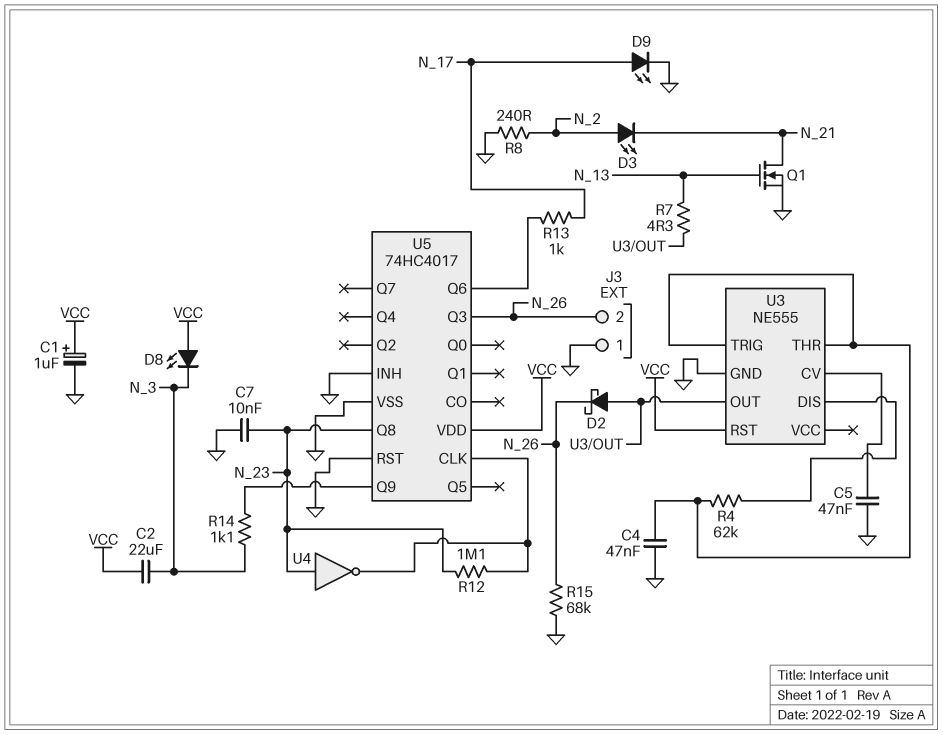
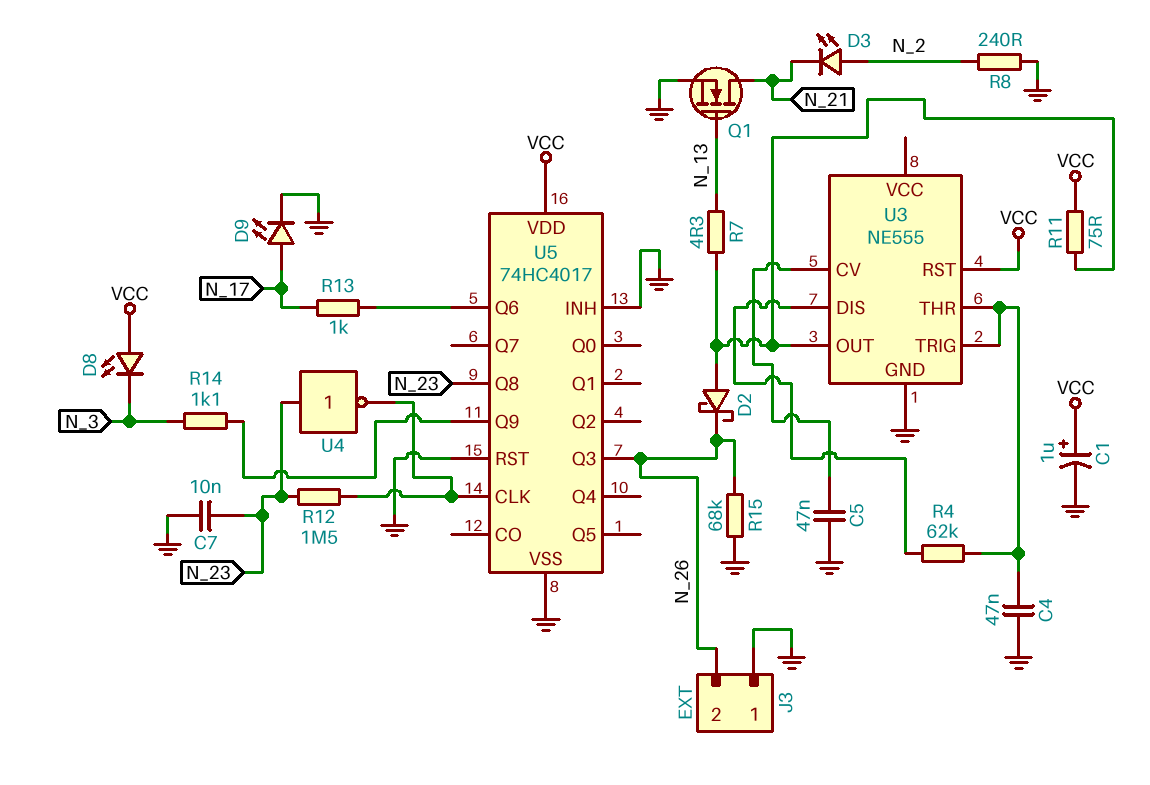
C2: 22uF (N_3, VCC) -> none
R11: none -> 75 (U3/OUT, VCC)
R12: 1.1M (N_23, U5/CLK) -> 1.5M (N_23, U5/CLK)

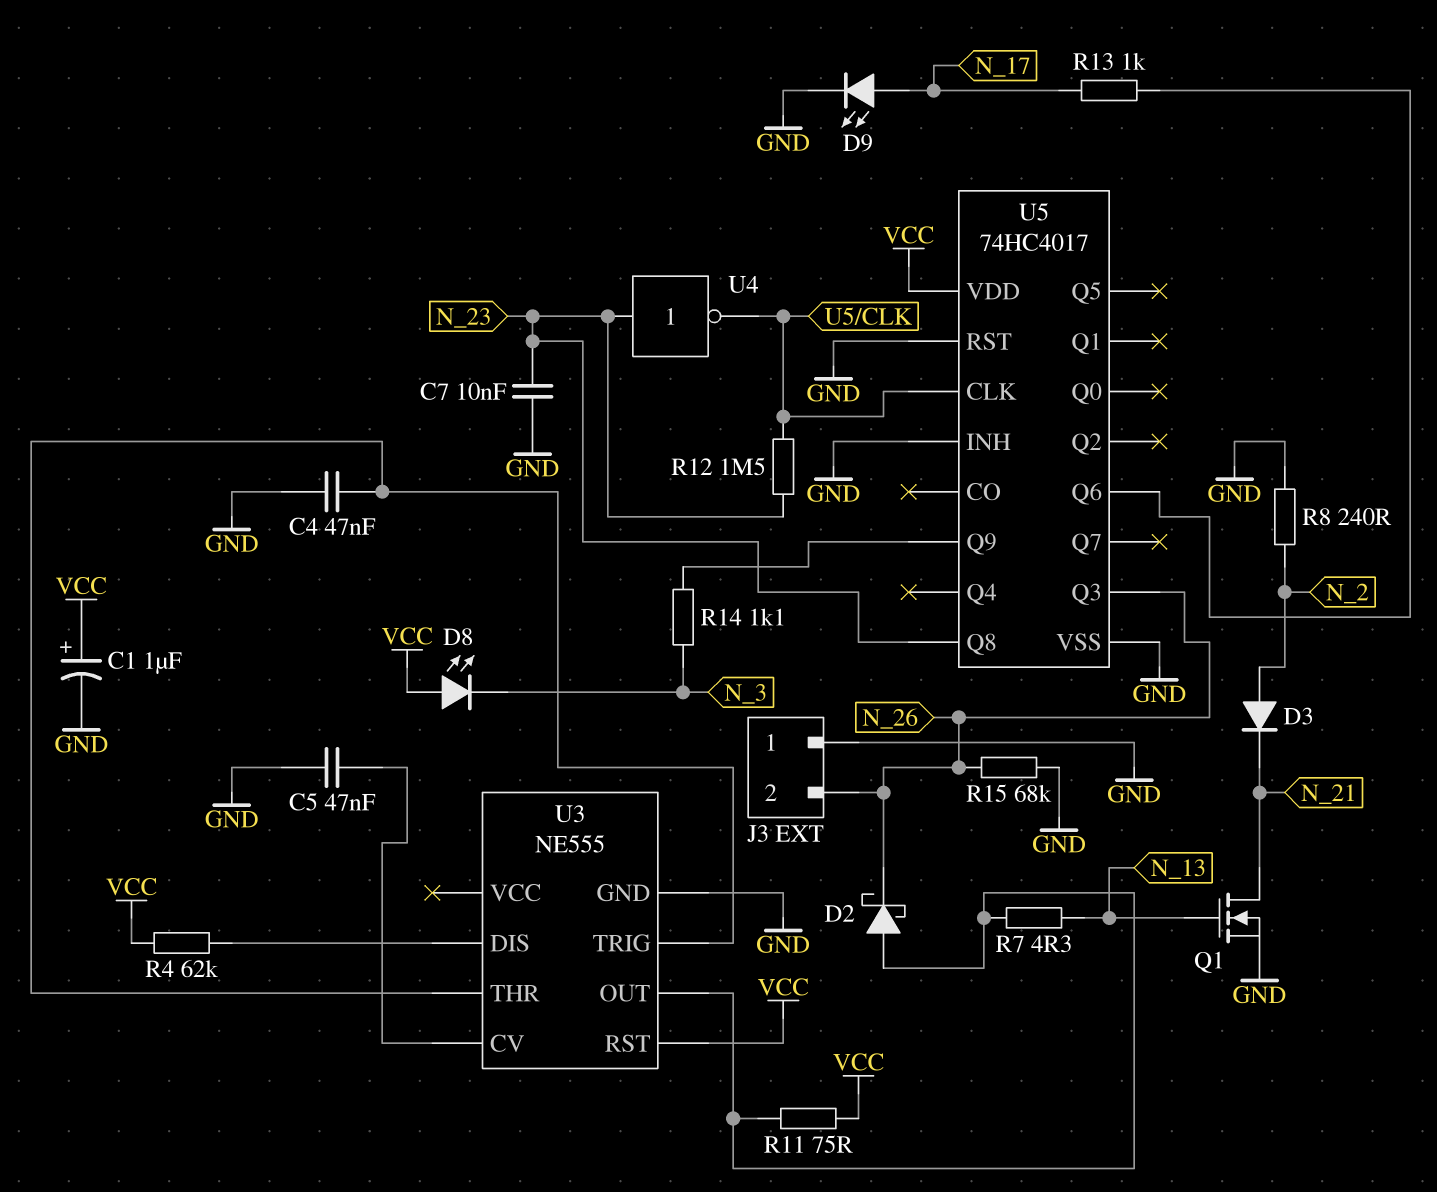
D3: LED (A N_2, K N_21) -> diode (A N_2, K N_21)
R4: 62k (U3/DIS, U3/THR) -> 62k (U3/DIS, VCC)

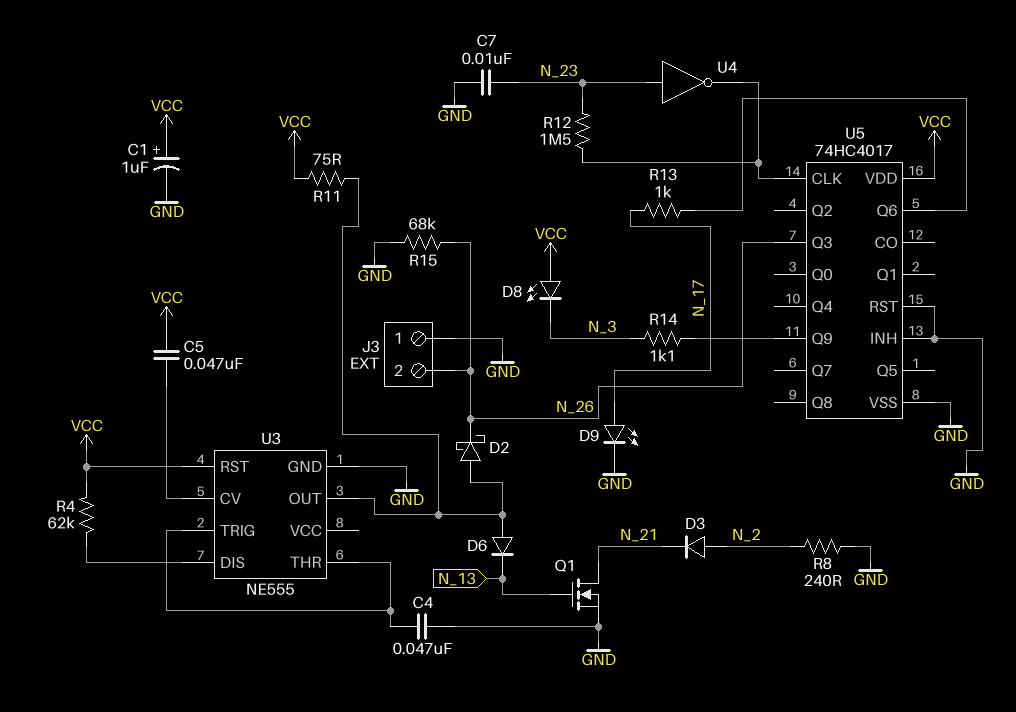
C5: 47nF (GND, U3/CV) -> 47nF (U3/CV, VCC)
D6: none -> diode (A U3/OUT, K N_13)
R7: 4.3 (N_13, U3/OUT) -> none
U5 pin Q8: N_23 -> none

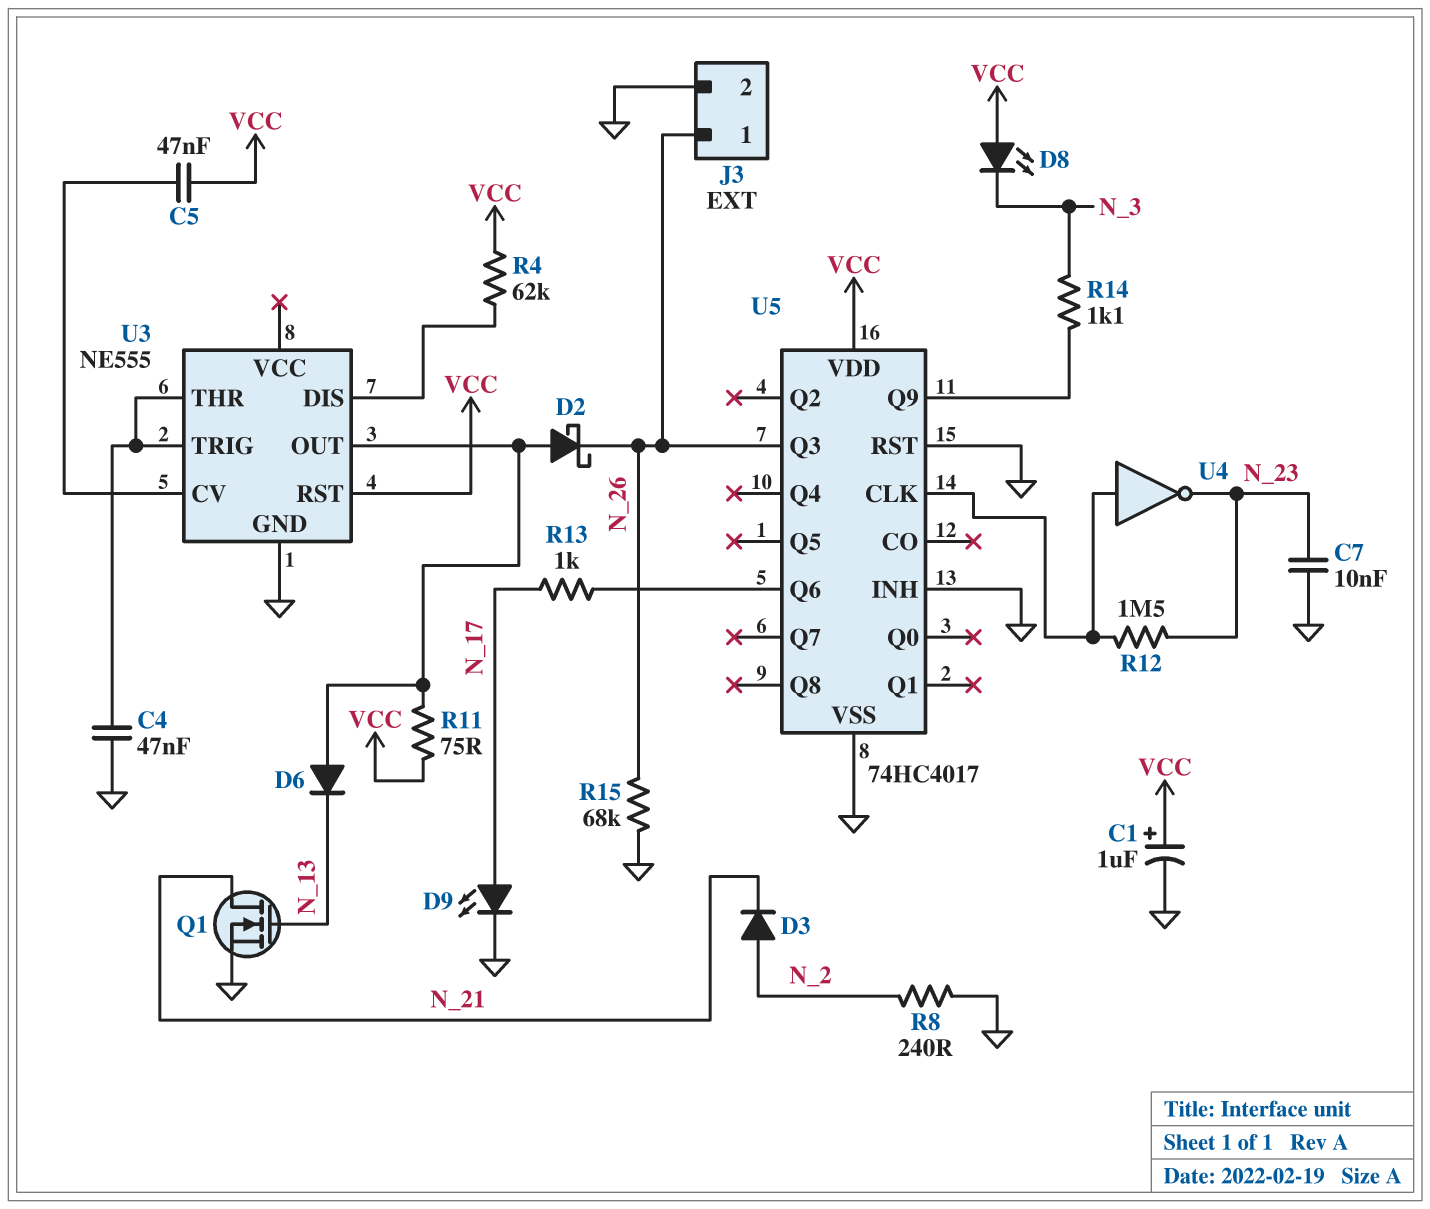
J3 pin 1: GND -> N_26
J3 pin 2: N_26 -> GND
U4: NOT (in N_23, out U5/CLK) -> NOT (in U5/CLK, out N_23)

